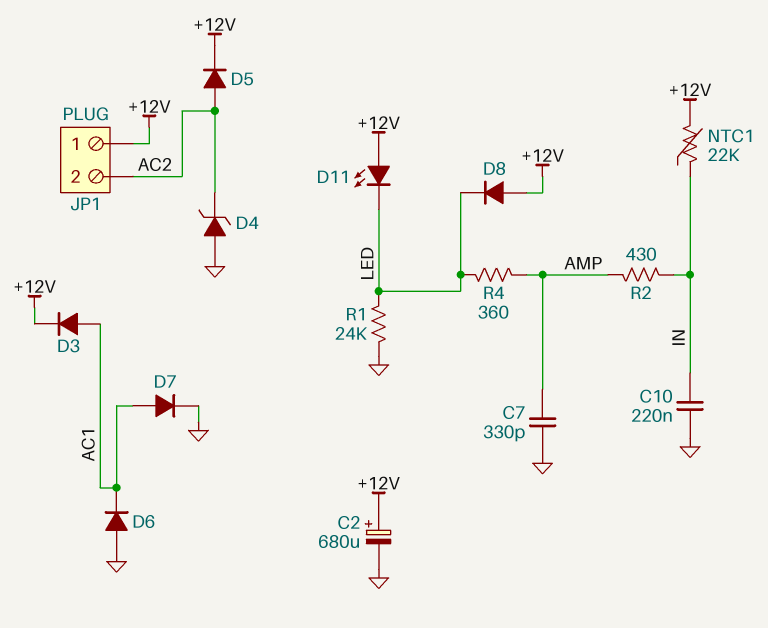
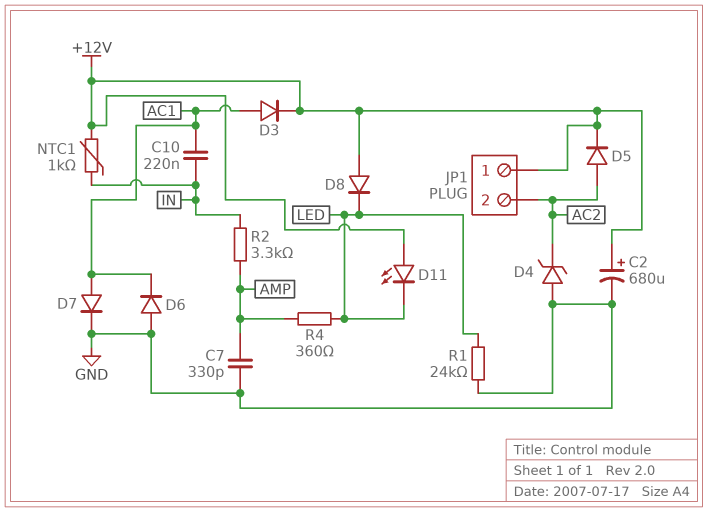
C10: 220nF (GND, IN) -> 220nF (AC1, IN)
NTC1: 22k (+12V, IN) -> 1k (+12V, IN)
R2: 430 (AMP, IN) -> 3.3k (AMP, IN)

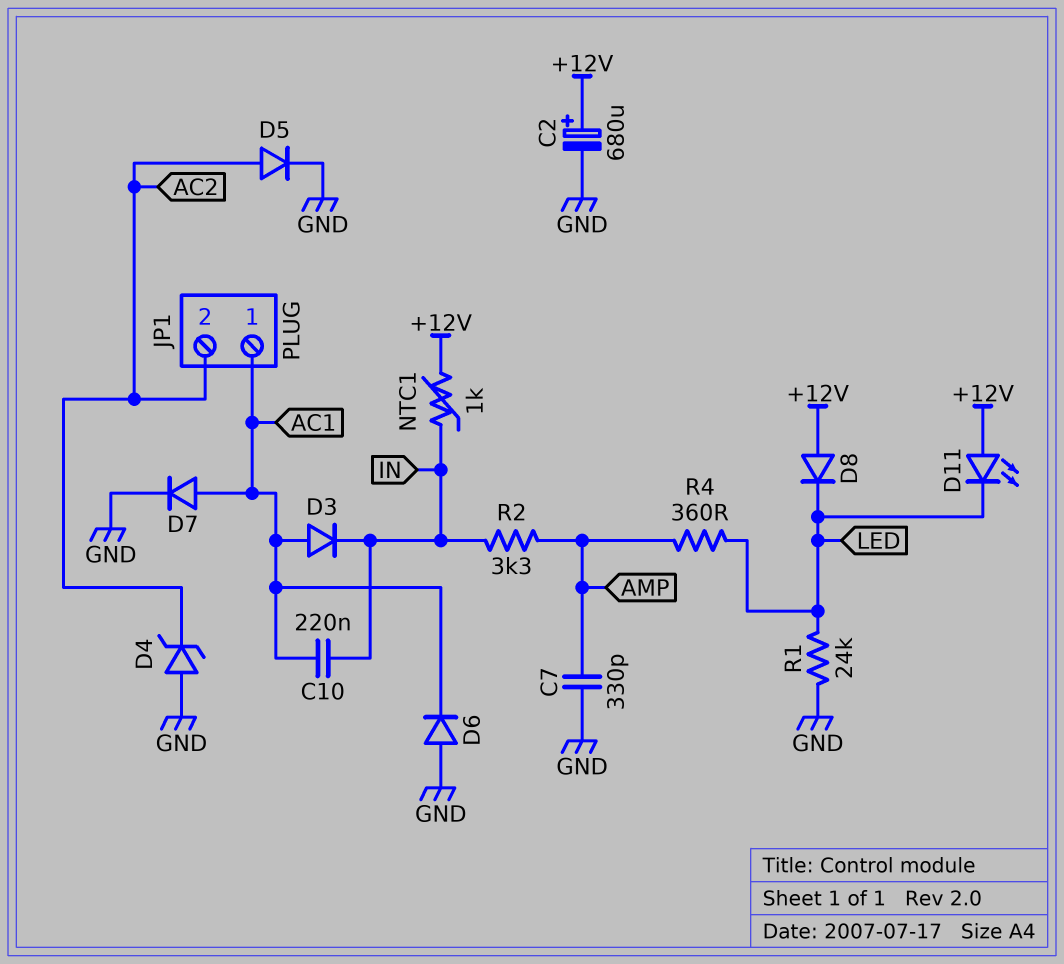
D3: diode (A AC1, K +12V) -> diode (A AC1, K IN)
D5: diode (A AC2, K +12V) -> diode (A AC2, K GND)
JP1 pin 1: +12V -> AC1

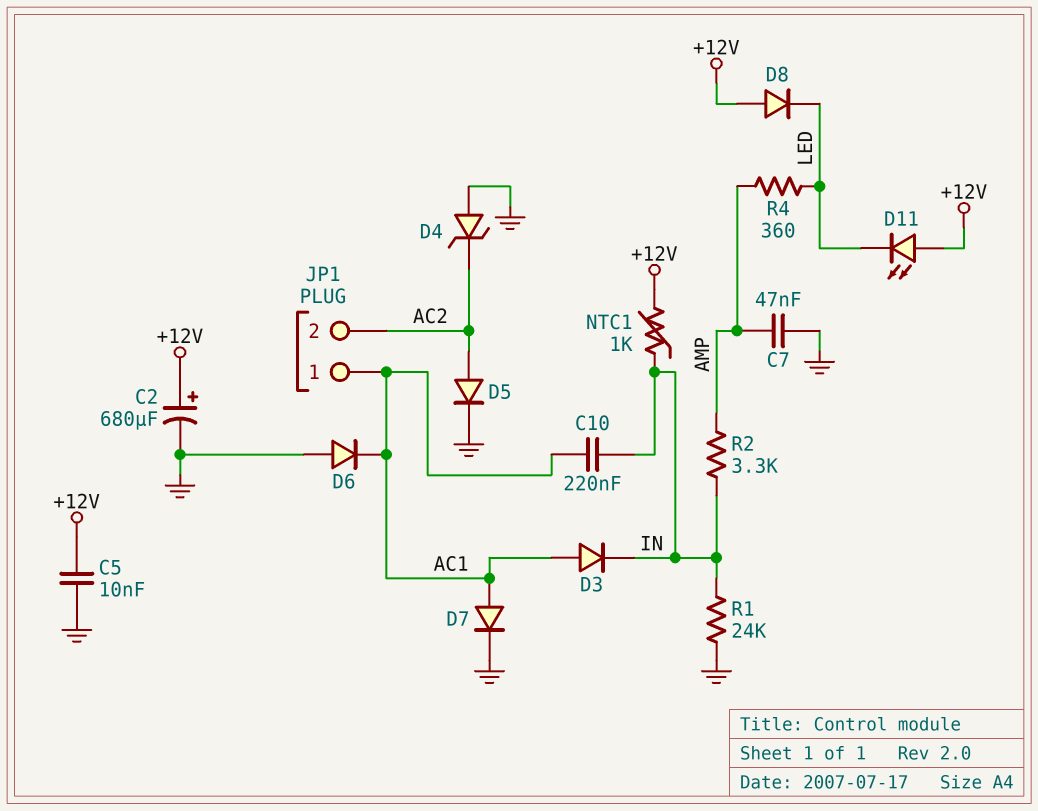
C5: none -> 10nF (+12V, GND)
C7: 330pF (AMP, GND) -> 47nF (AMP, GND)
R1: 24k (GND, LED) -> 24k (GND, IN)

